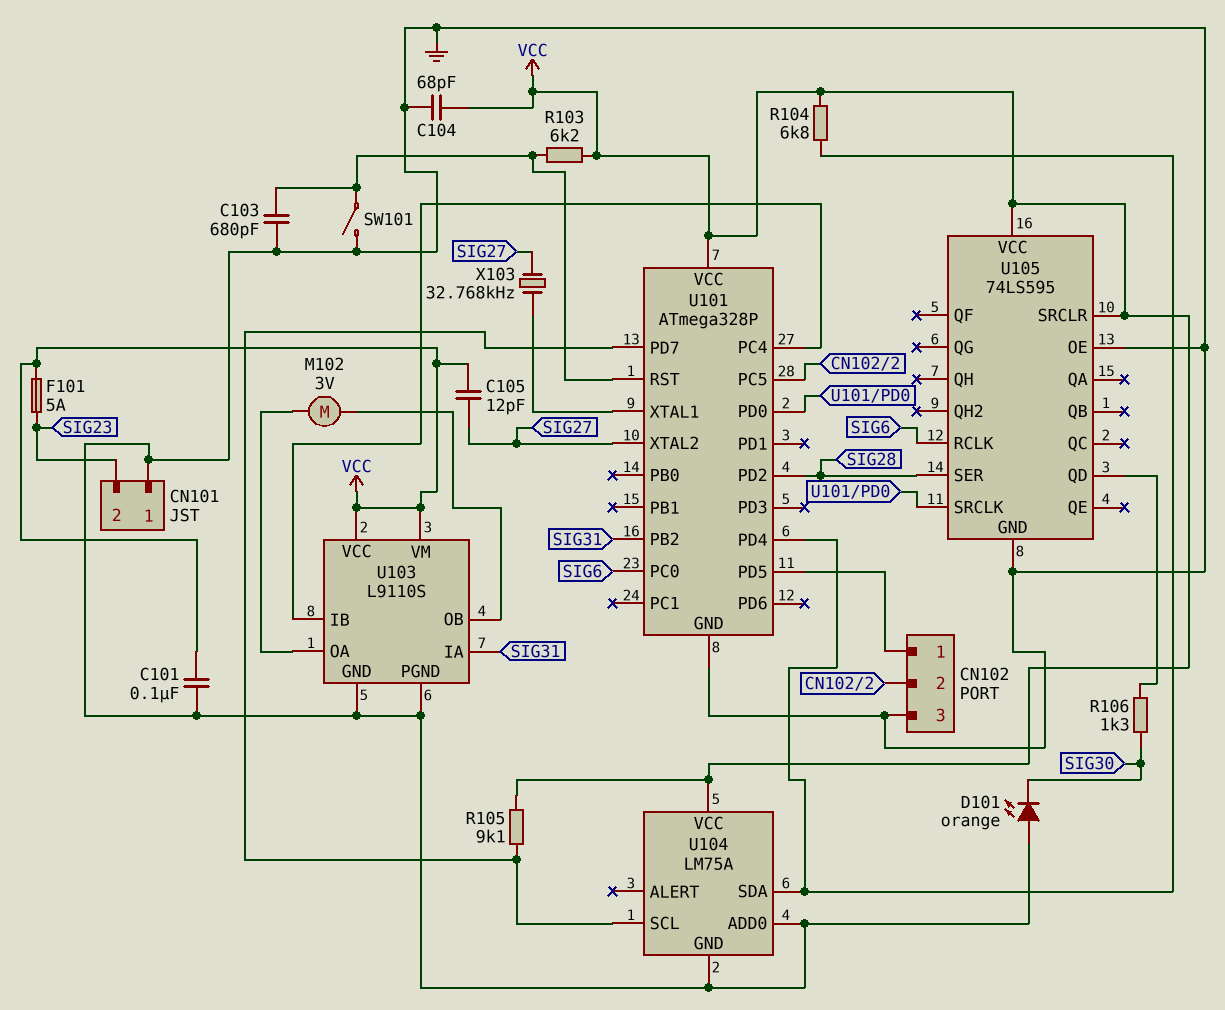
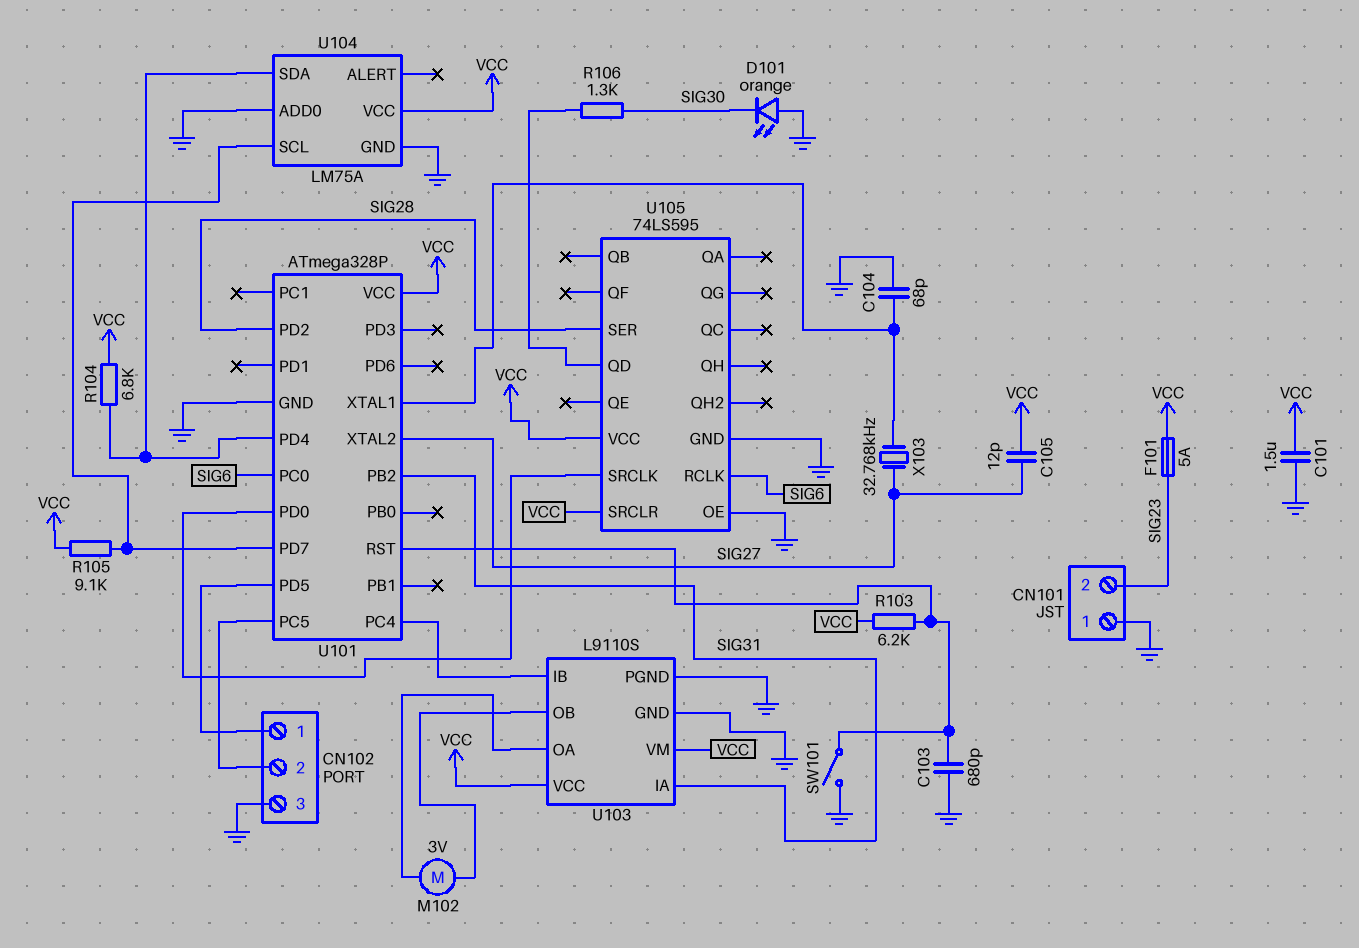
C101: 100nF (GND, VCC) -> 1.5uF (GND, VCC)
C104: 68pF (GND, VCC) -> 68pF (GND, U101/XTAL1)

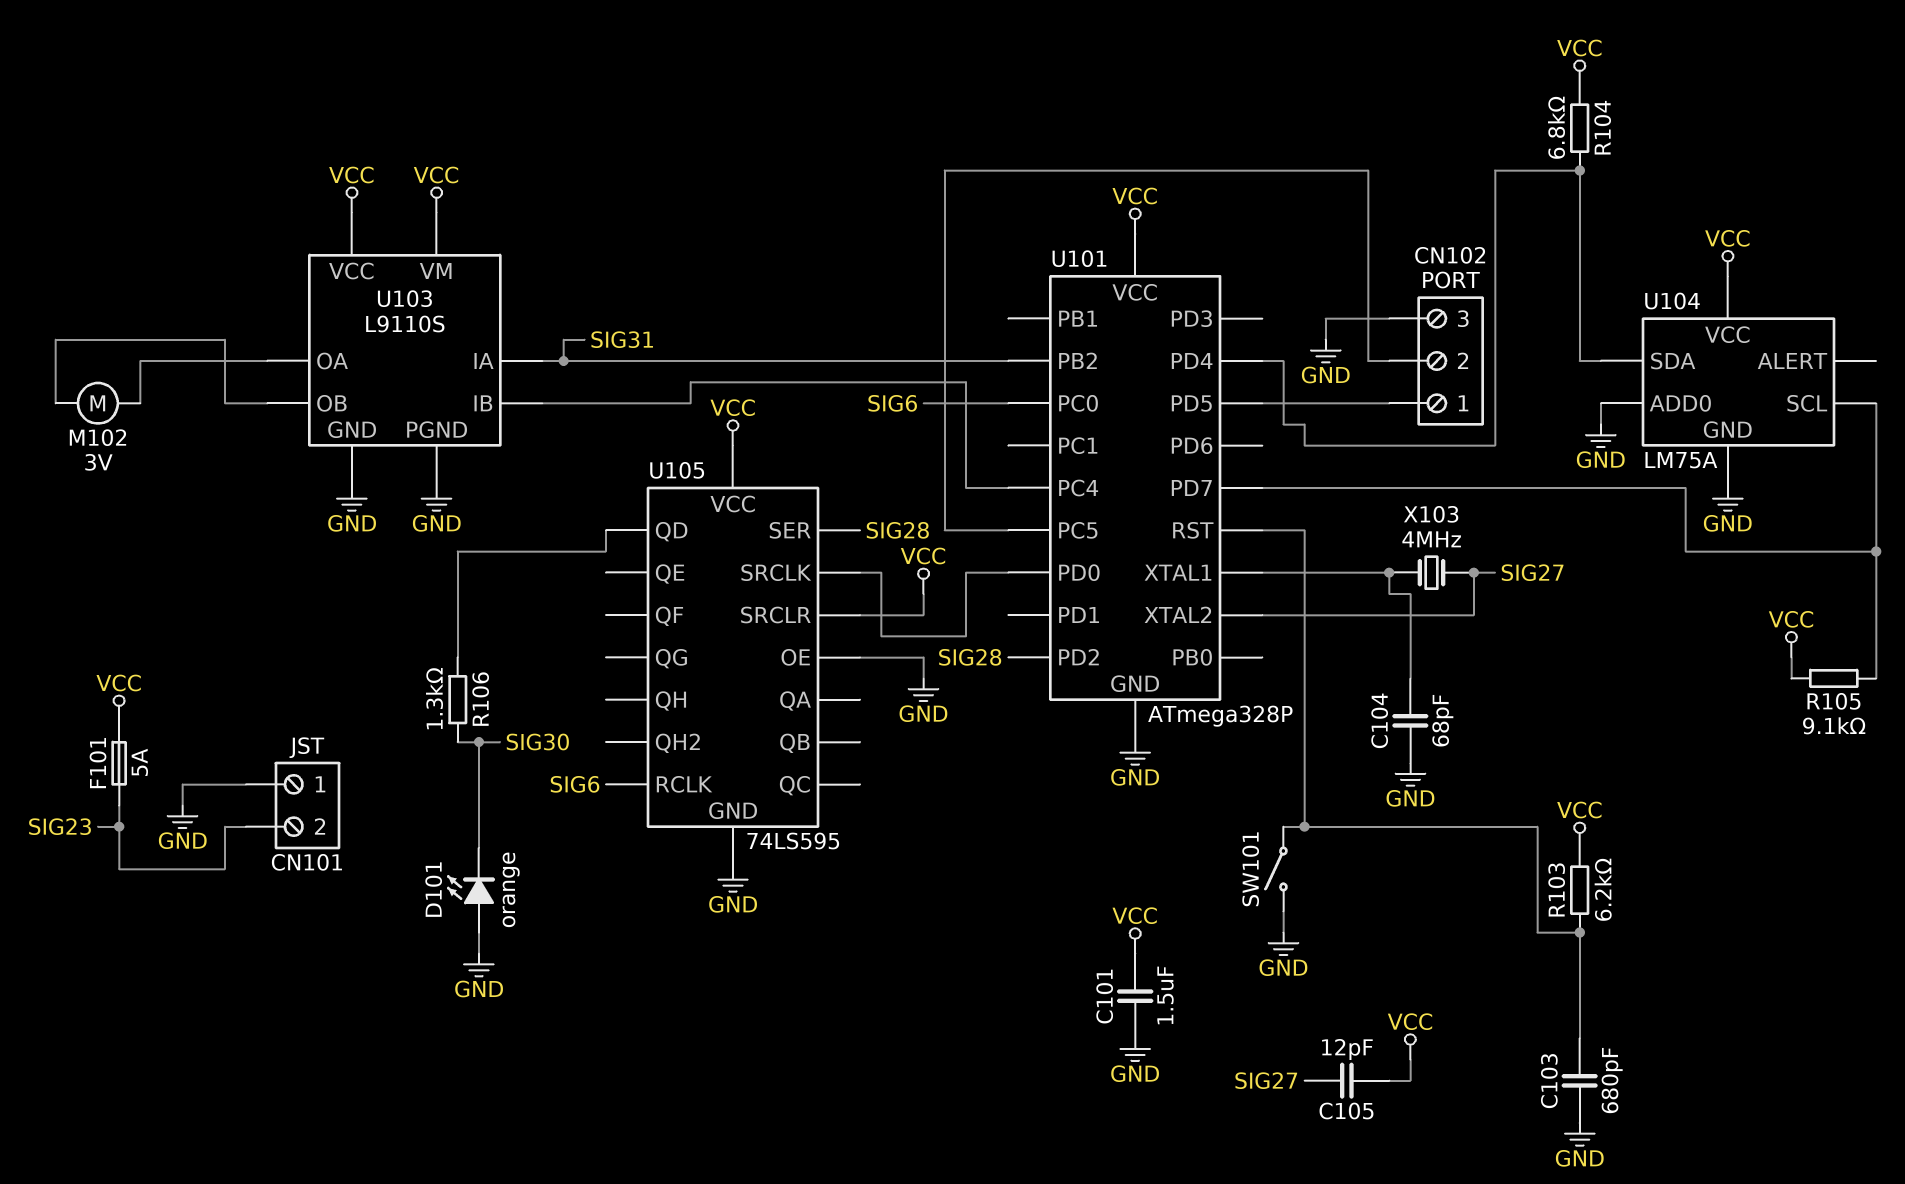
X103: 32.768kHz (SIG27, U101/XTAL1) -> 4MHz (SIG27, U101/XTAL1)

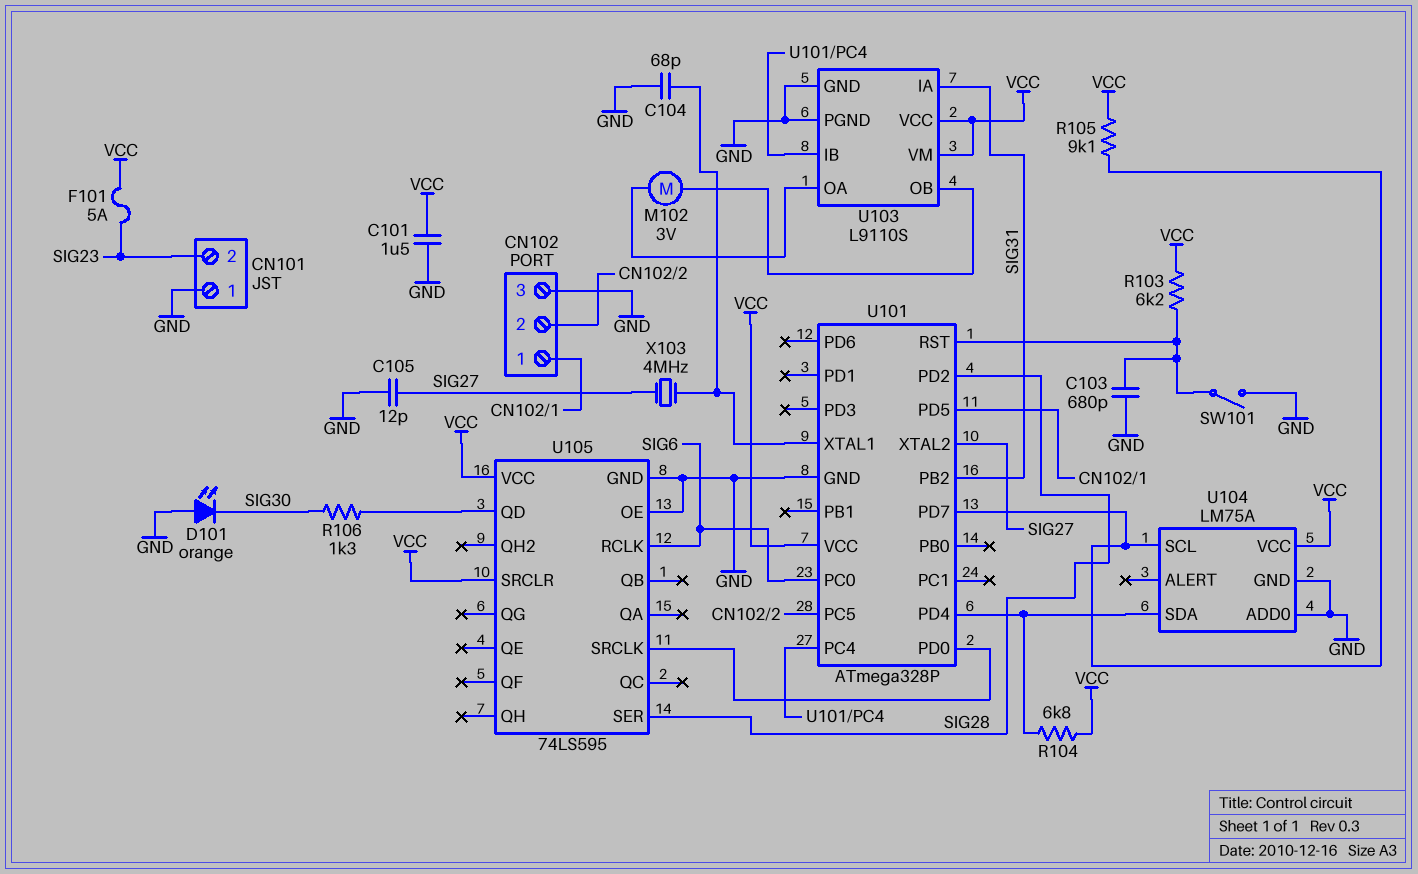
C105: 12pF (SIG27, VCC) -> 12pF (GND, SIG27)

